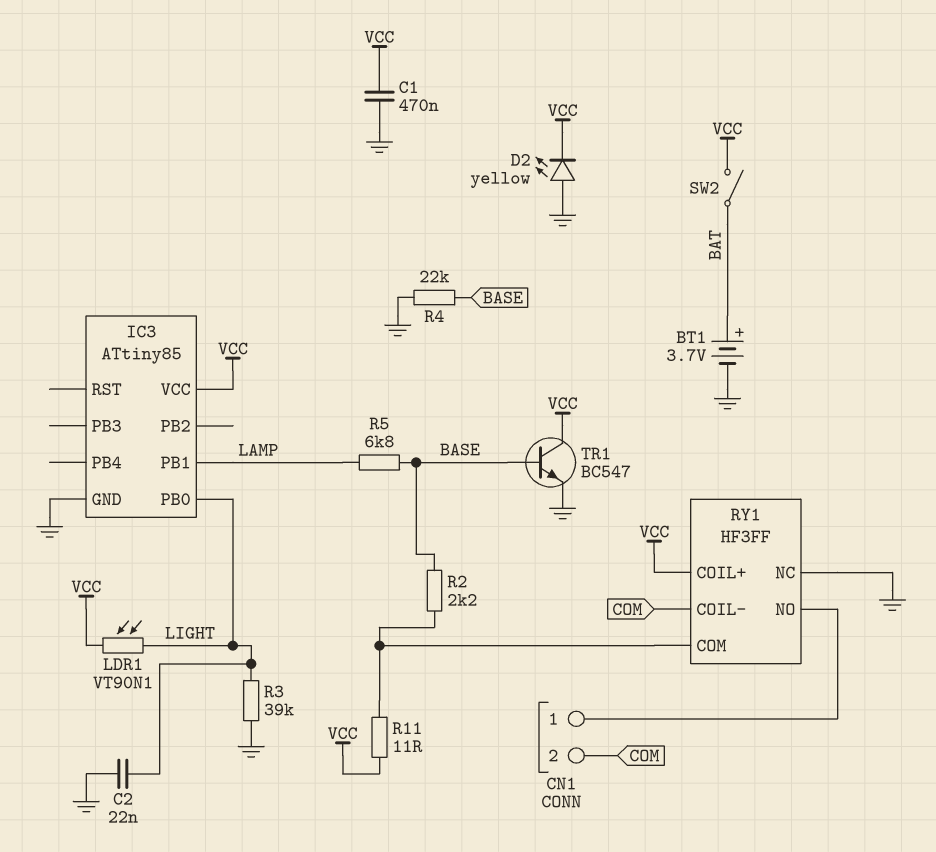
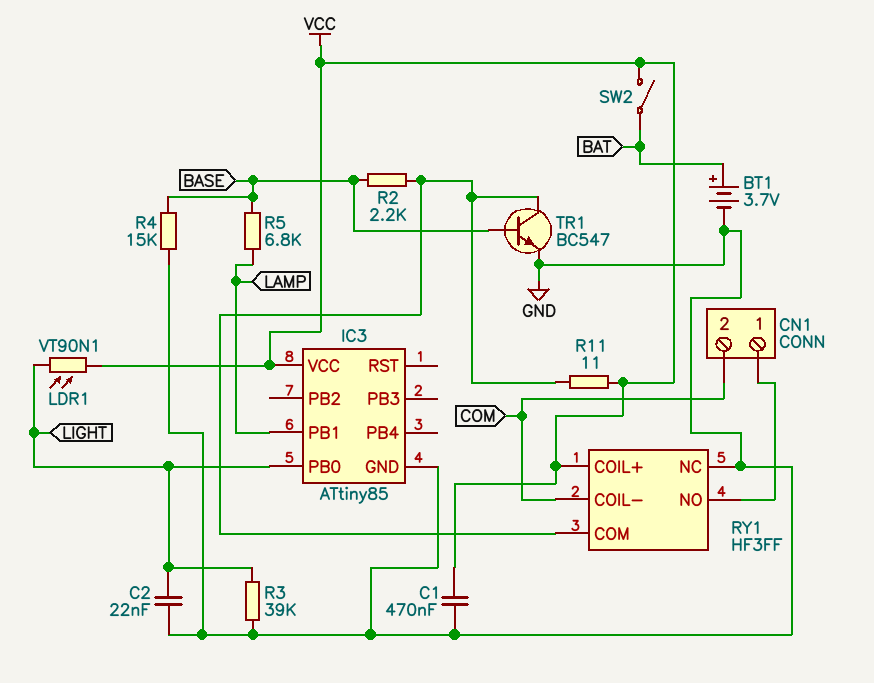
D2: LED yellow (A GND, K VCC) -> none
R4: 22k (BASE, GND) -> 15k (BASE, GND)
TR1: NPN BC547 (B BASE, C VCC, E GND) -> NPN BC547 (B BASE, C RY1/COM, E GND)

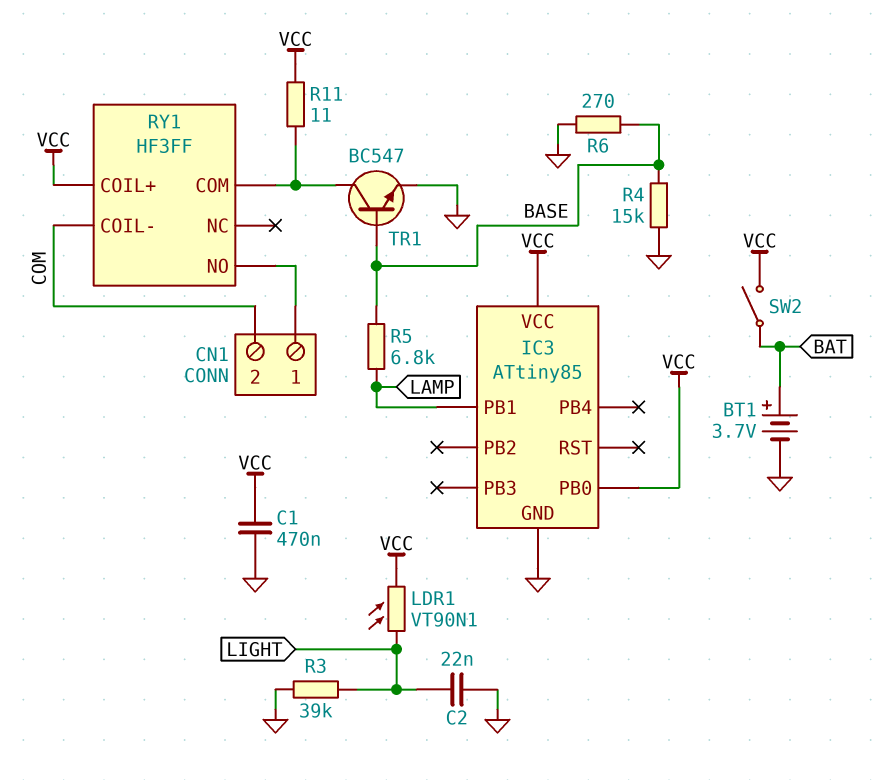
IC3 pin PB0: LIGHT -> VCC
R2: 2.2k (BASE, RY1/COM) -> none
R6: none -> 270 (BASE, GND)
RY1 pin NC: GND -> none

